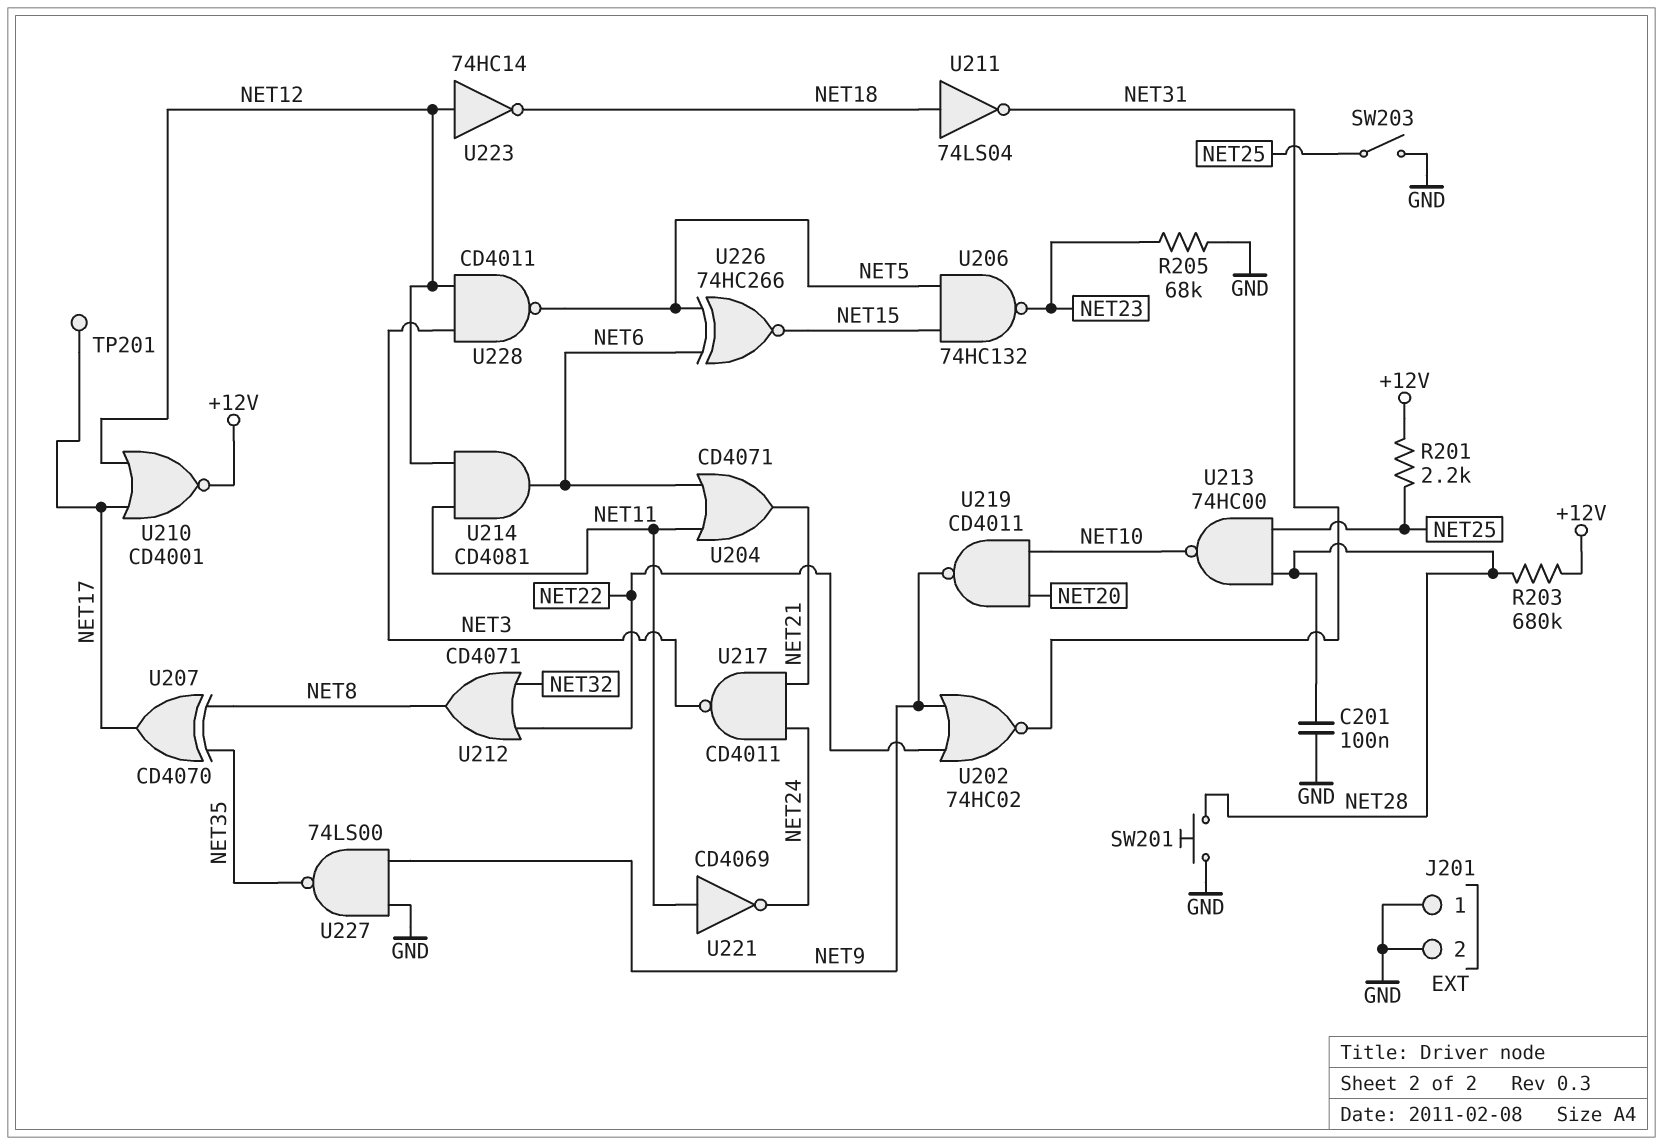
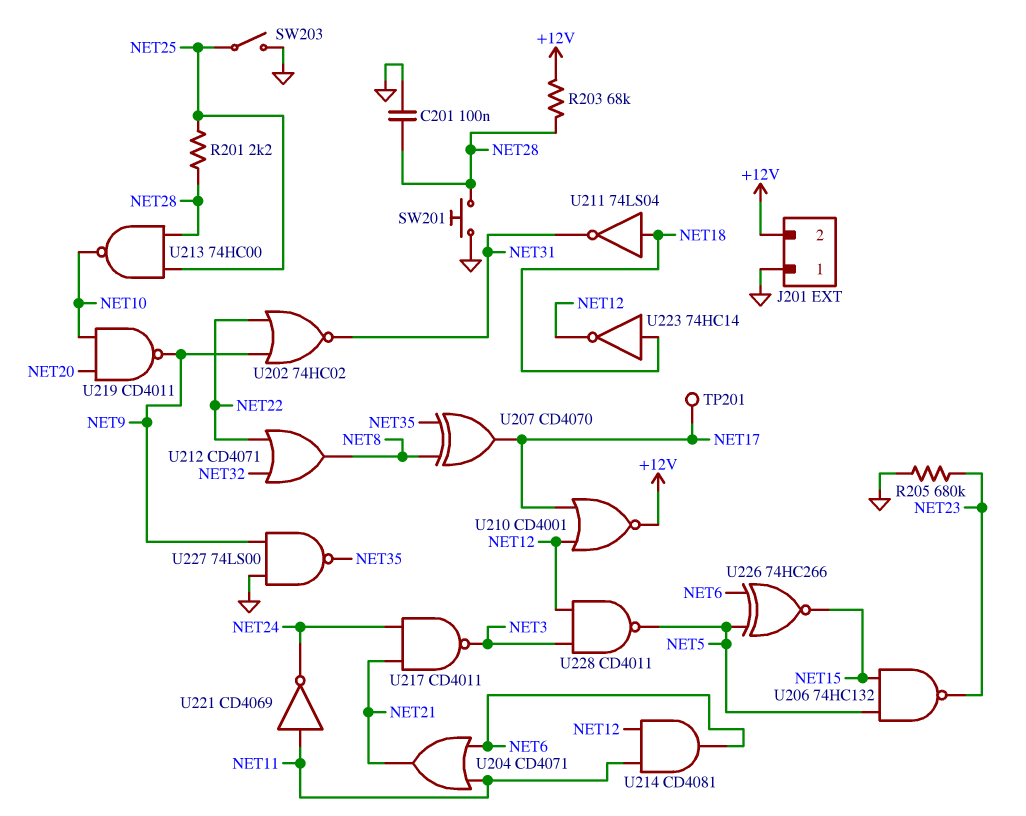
J201 pin 2: GND -> +12V
R201: 2.2k (+12V, NET25) -> 2.2k (NET25, NET28)
R203: 680k (+12V, NET28) -> 68k (+12V, NET28)
R205: 68k (GND, NET23) -> 680k (GND, NET23)
U223: NOT 74HC14 (in NET12, out NET18) -> NOT 74HC14 (in NET18, out NET12)

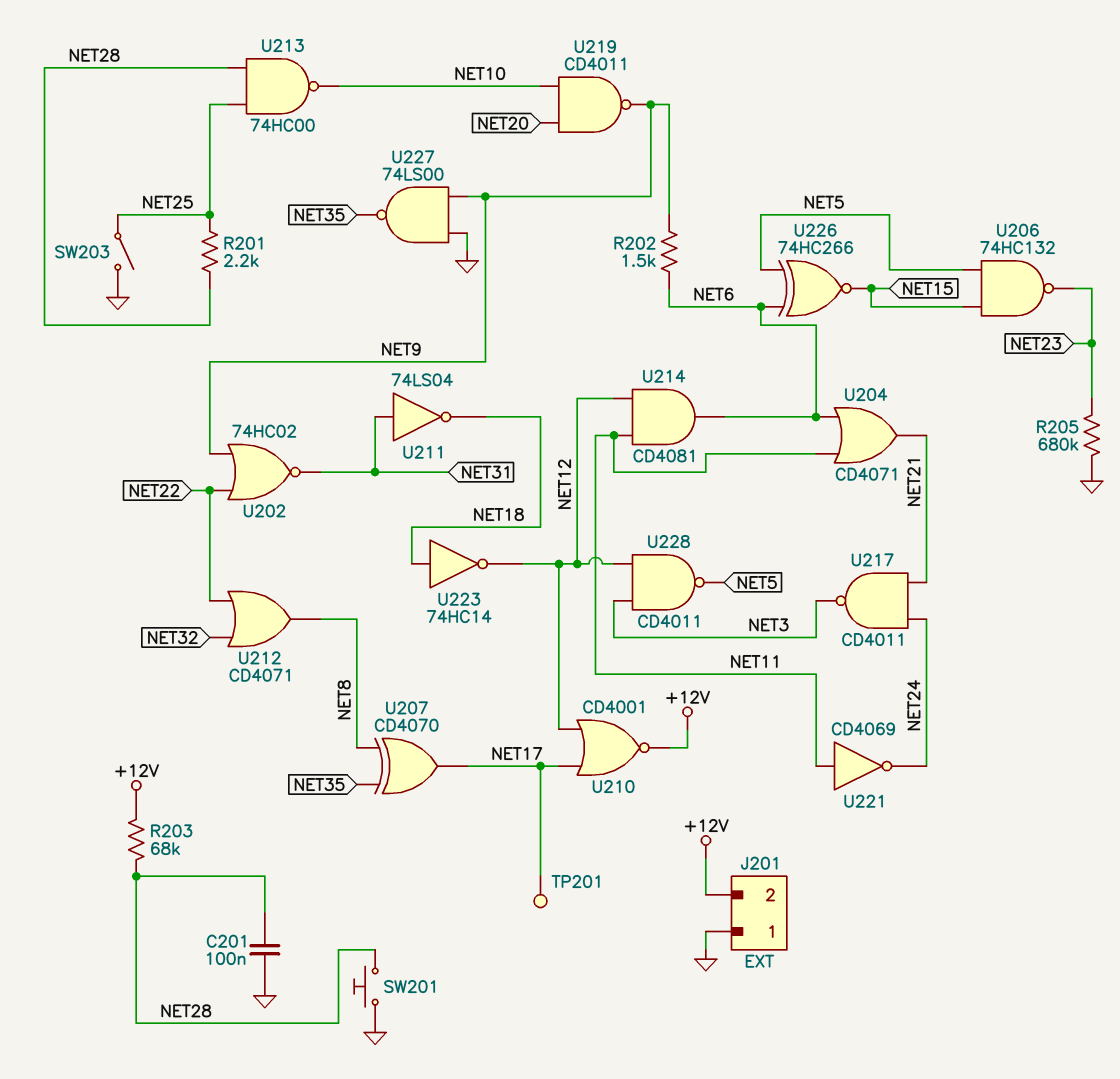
R202: none -> 1.5k (NET6, NET9)
U211: NOT 74LS04 (in NET18, out NET31) -> NOT 74LS04 (in NET31, out NET18)

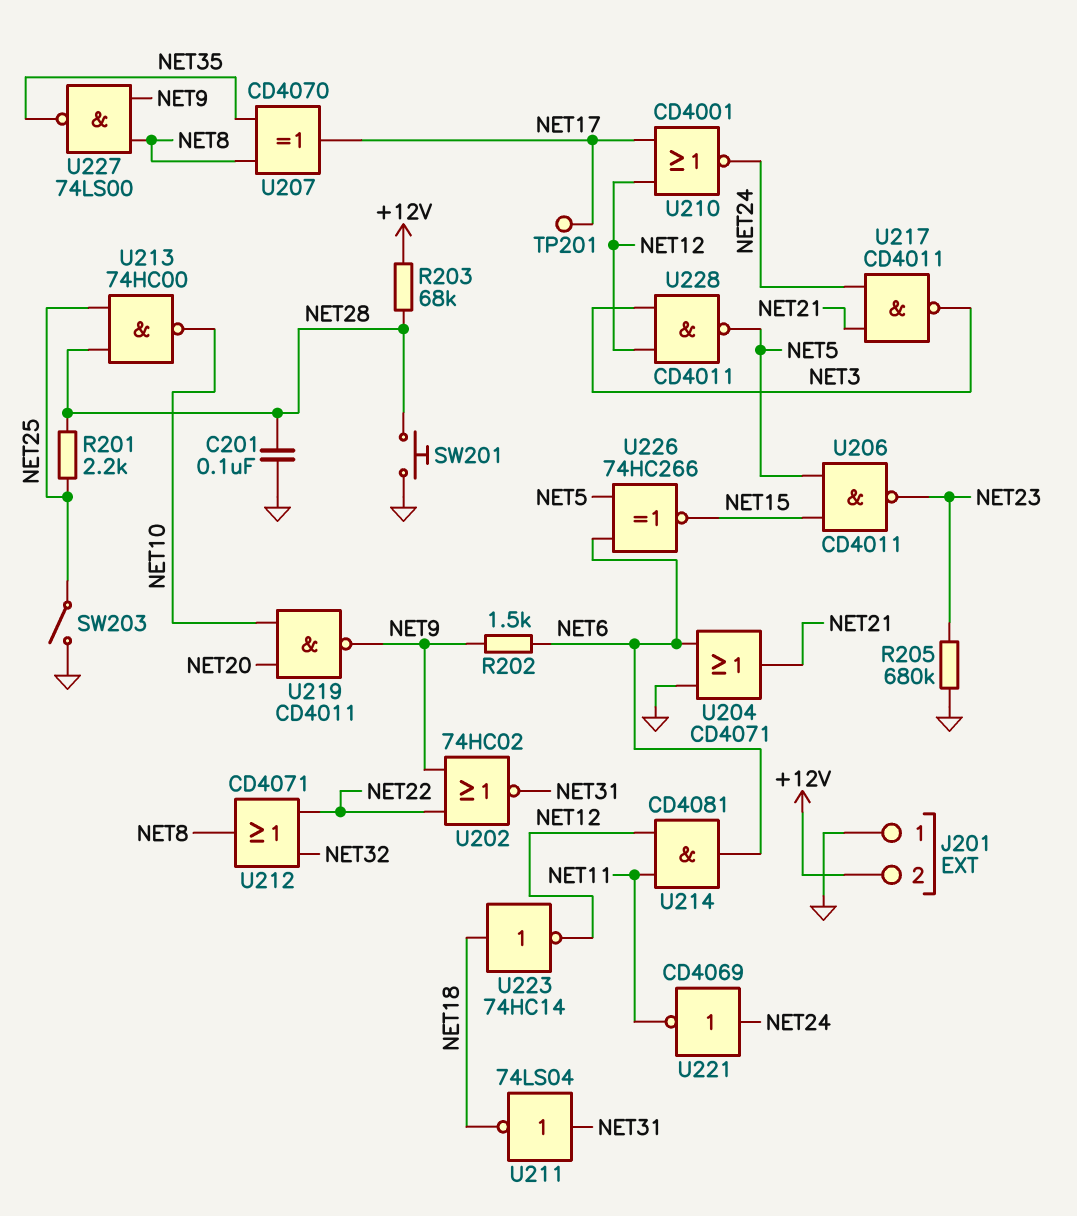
U204: OR CD4071 (in NET6, in NET11, out NET21) -> OR CD4071 (in GND, in NET6, out NET21)
U206: NAND 74HC132 (in NET5, in NET15, out NET23) -> NAND CD4011 (in NET5, in NET15, out NET23)
U210: NOR CD4001 (in NET12, in NET17, out +12V) -> NOR CD4001 (in NET12, in NET17, out NET24)
U221: NOT CD4069 (in NET11, out NET24) -> NOT CD4069 (in NET24, out NET11)
U227: NAND 74LS00 (in GND, in NET9, out NET35) -> NAND 74LS00 (in NET8, in NET9, out NET35)

